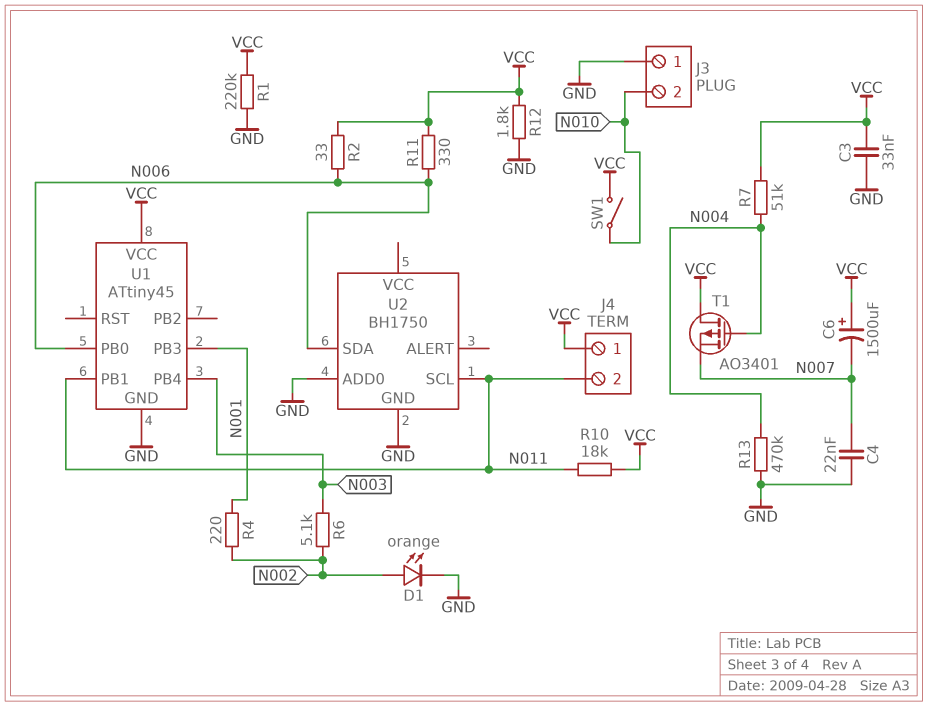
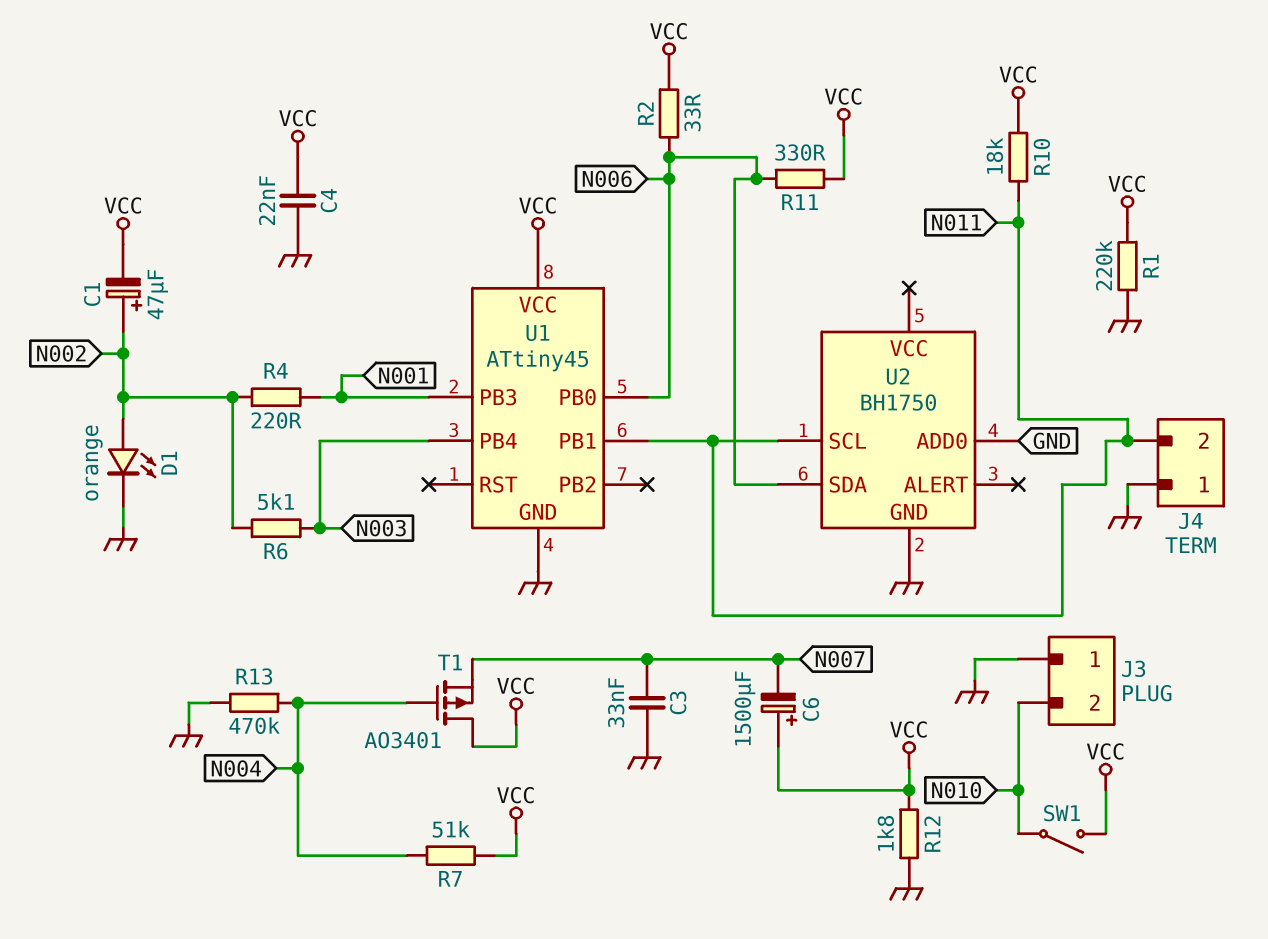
C1: none -> 47uF (plus N002, minus VCC)
C3: 33nF (GND, VCC) -> 33nF (GND, N007)
C4: 22nF (GND, N007) -> 22nF (GND, VCC)
J4 pin 1: VCC -> GND

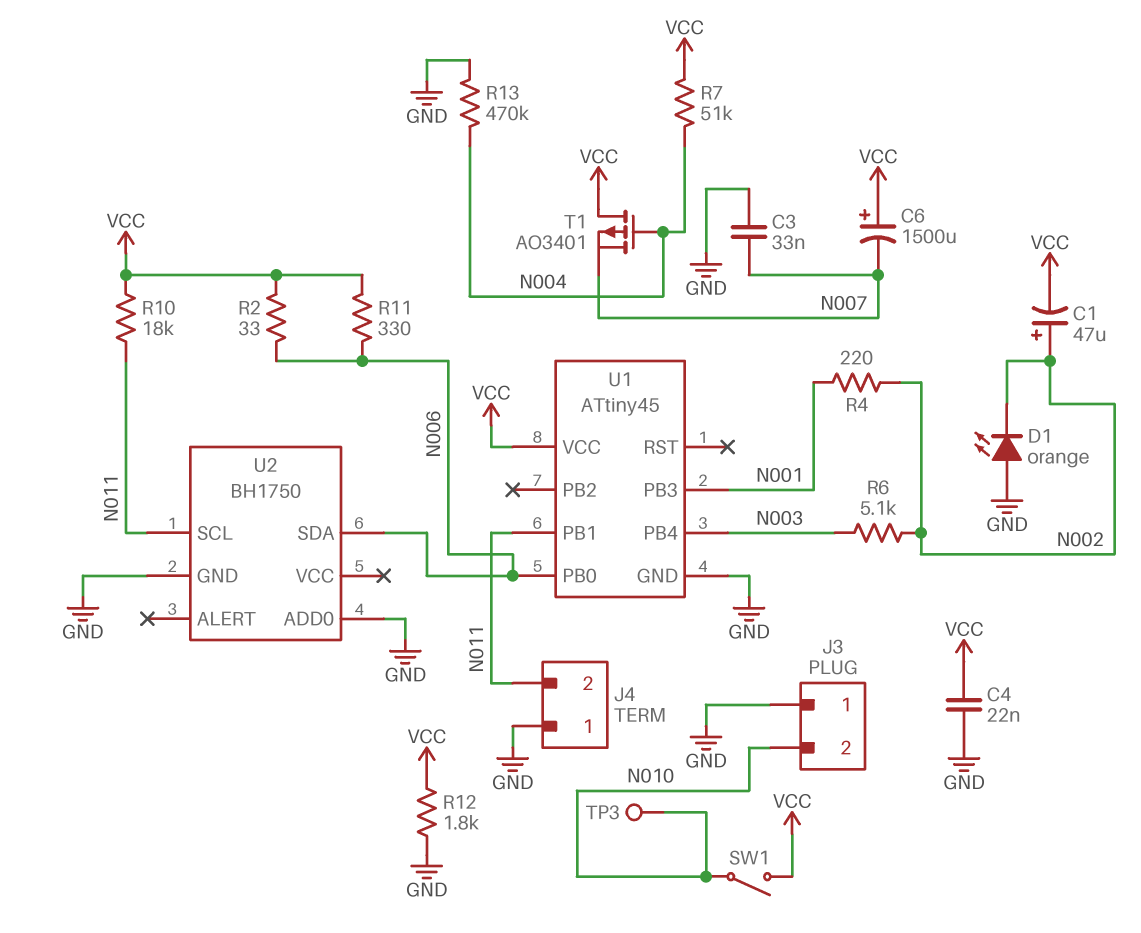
D1: LED orange (A N002, K GND) -> LED orange (A GND, K N002)
R1: 220k (GND, VCC) -> none
TP3: none -> test point (N010)

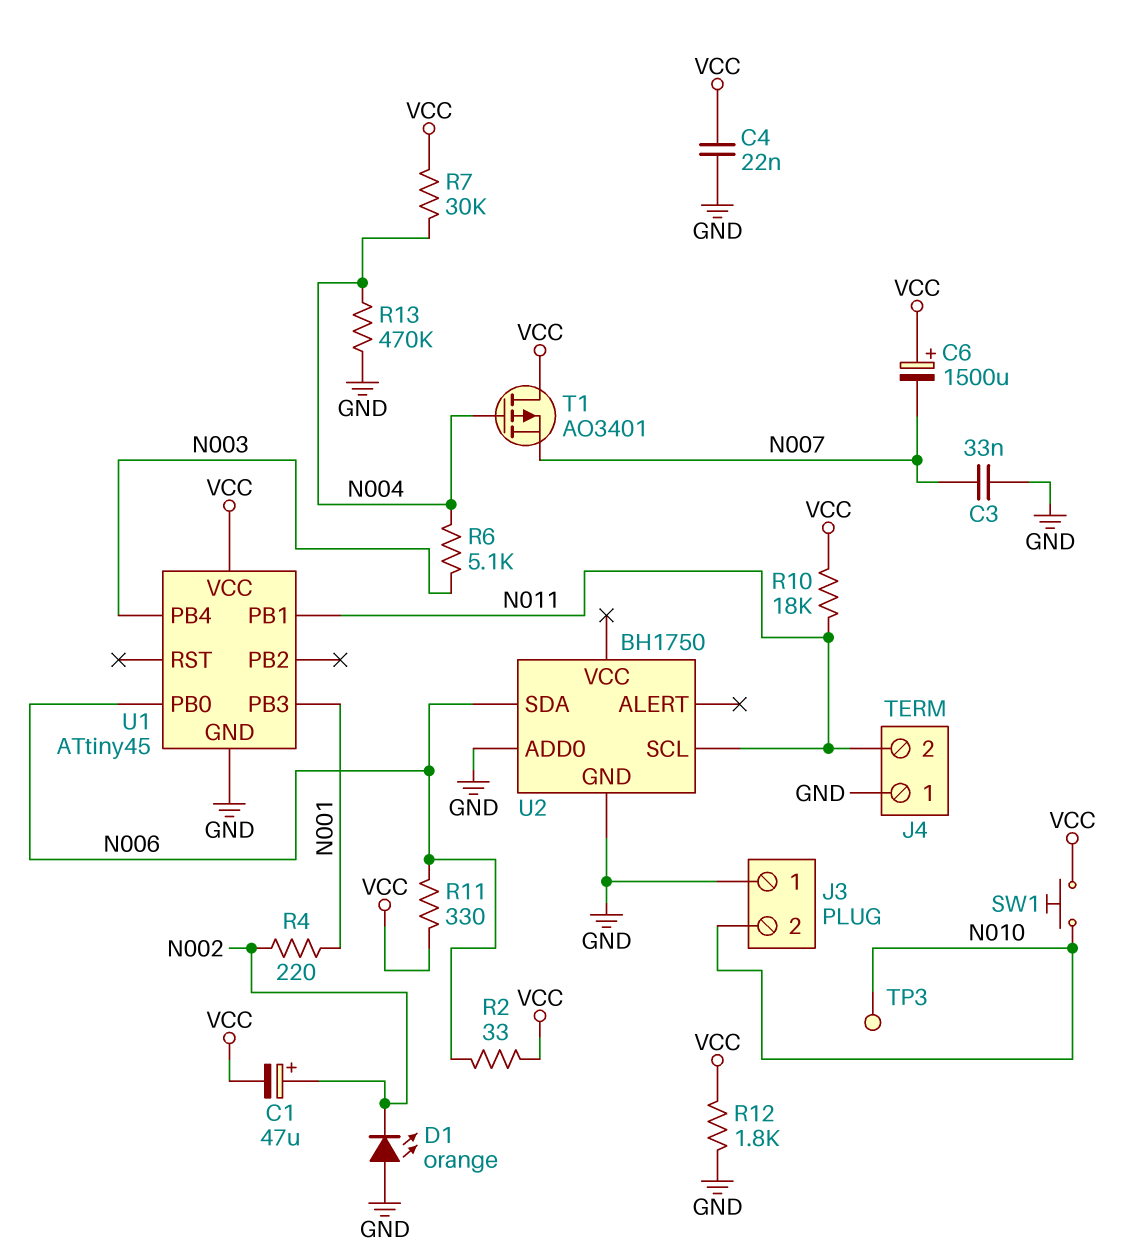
R6: 5.1k (N002, N003) -> 5.1k (N003, N004)
R7: 51k (N004, VCC) -> 30k (N004, VCC)
SW1: switch (N010, VCC) -> button (N010, VCC)

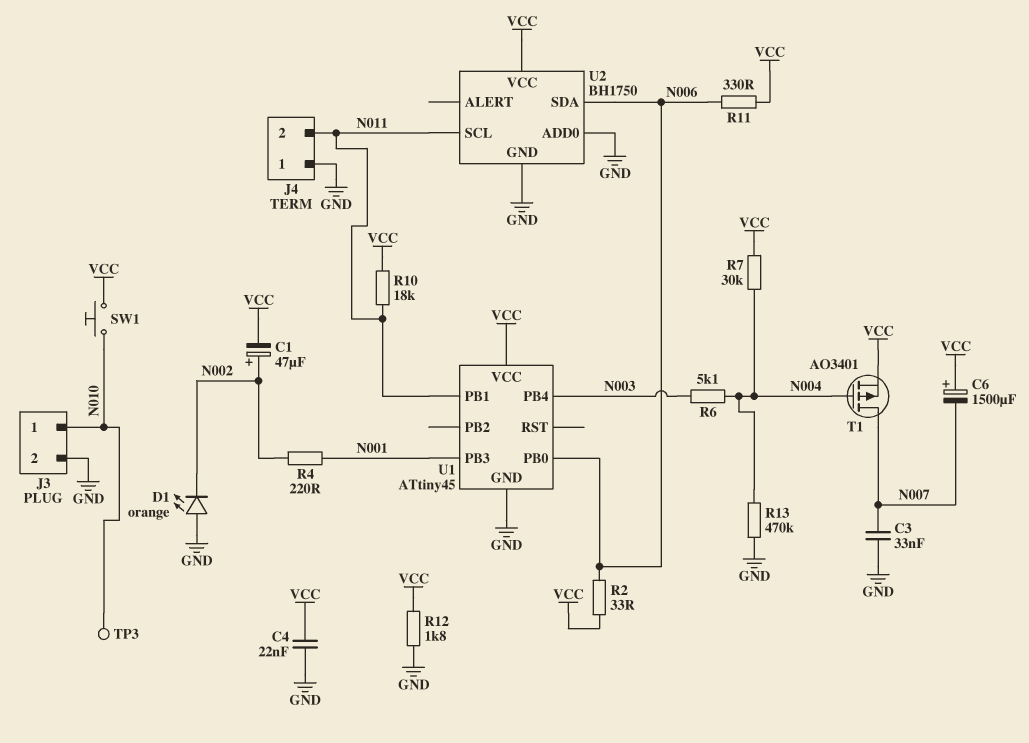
J3 pin 1: GND -> N010
J3 pin 2: N010 -> GND
T1: PMOS AO3401 (G N004, D VCC, S N007) -> PMOS AO3401 (G N004, D N007, S VCC)
U2 pin VCC: none -> VCC

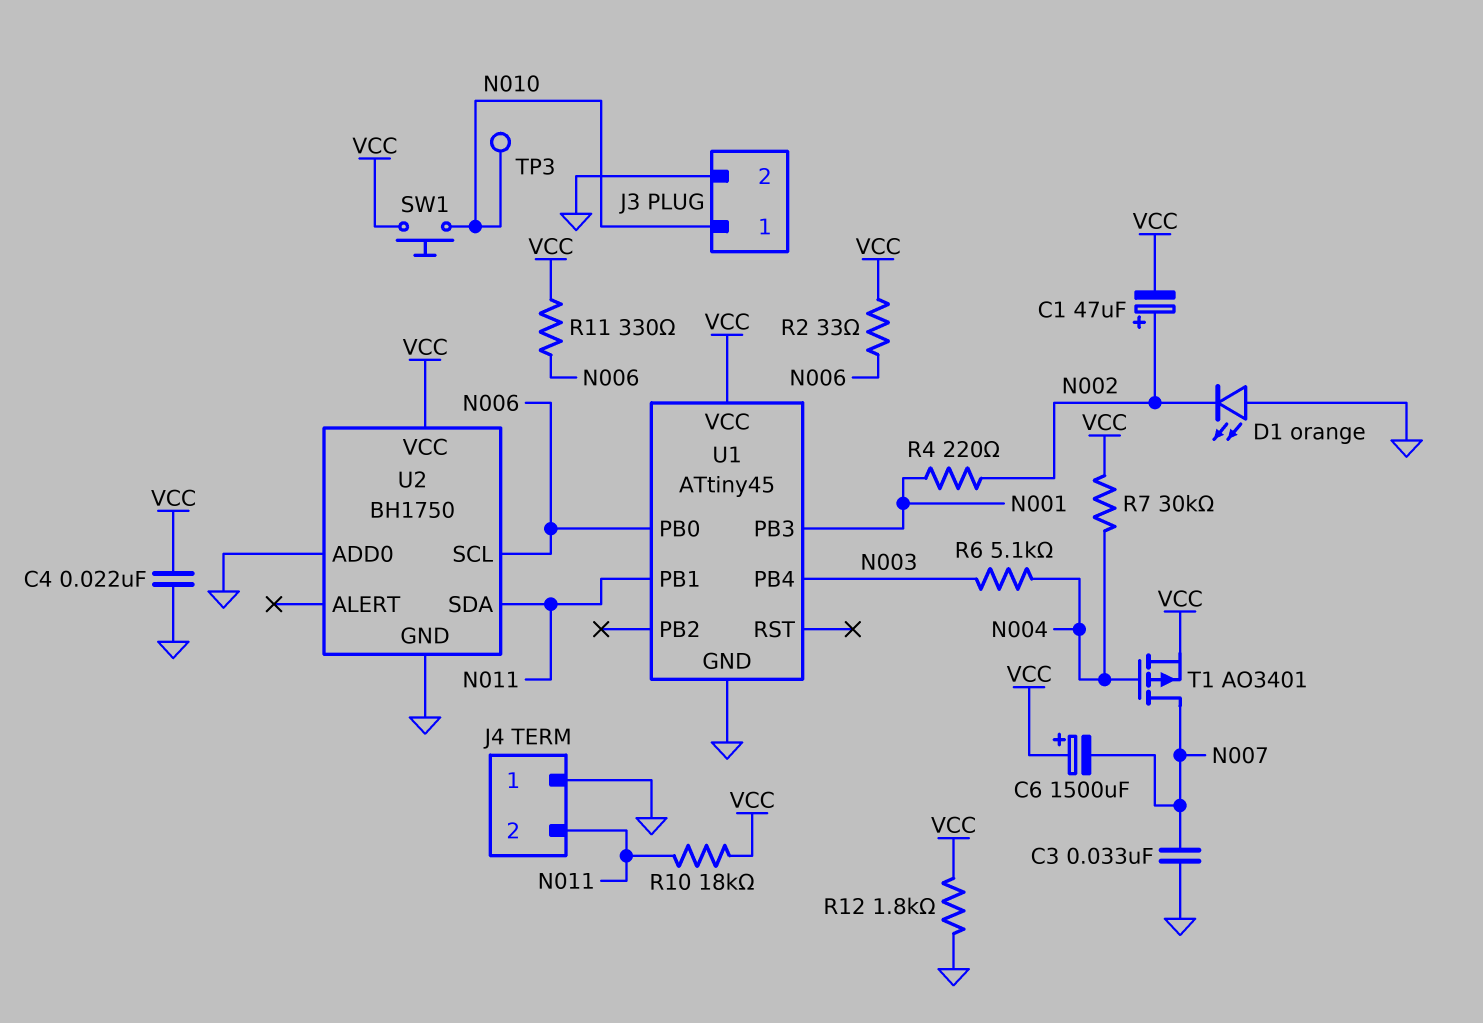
R13: 470k (GND, N004) -> none
U2 pin SCL: N011 -> N006
U2 pin SDA: N006 -> N011

